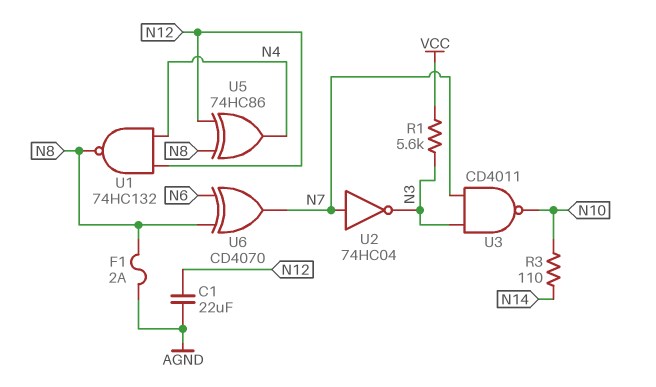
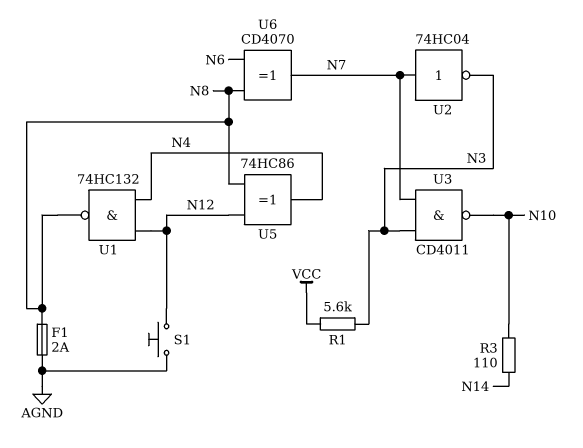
C1: 22uF (AGND, N12) -> none
S1: none -> button (AGND, N12)

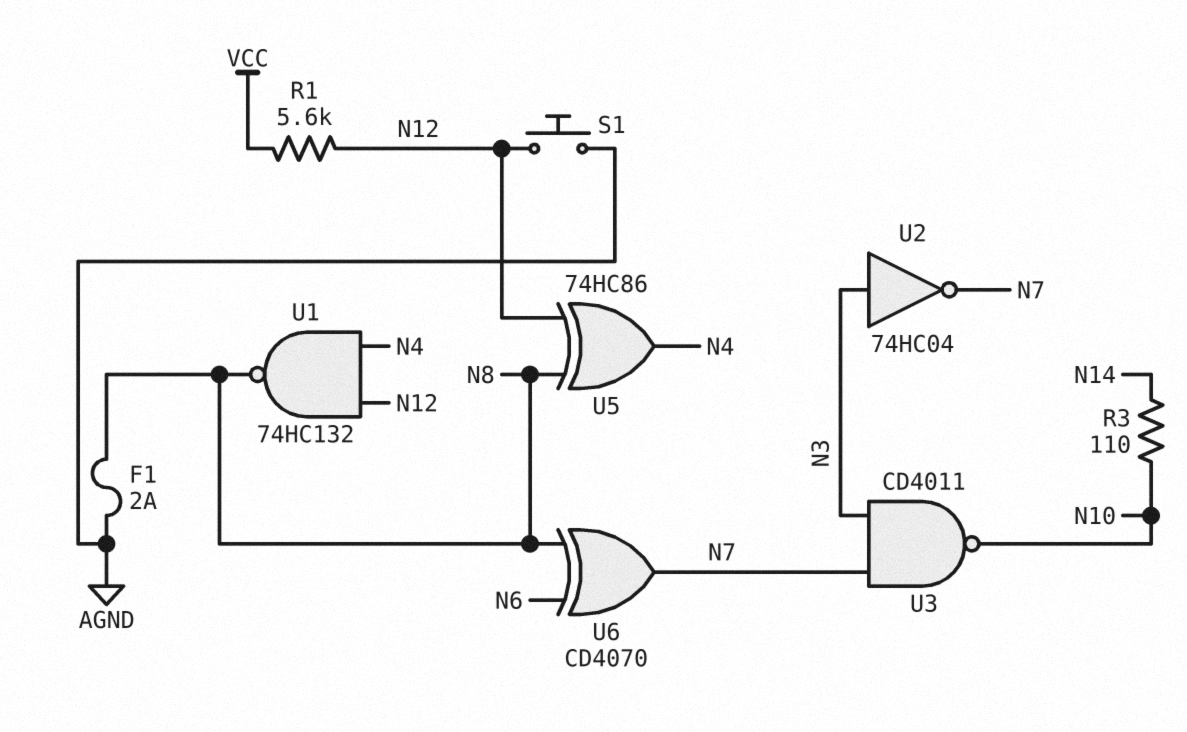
R1: 5.6k (N3, VCC) -> 5.6k (N12, VCC)
U2: NOT 74HC04 (in N7, out N3) -> NOT 74HC04 (in N3, out N7)

